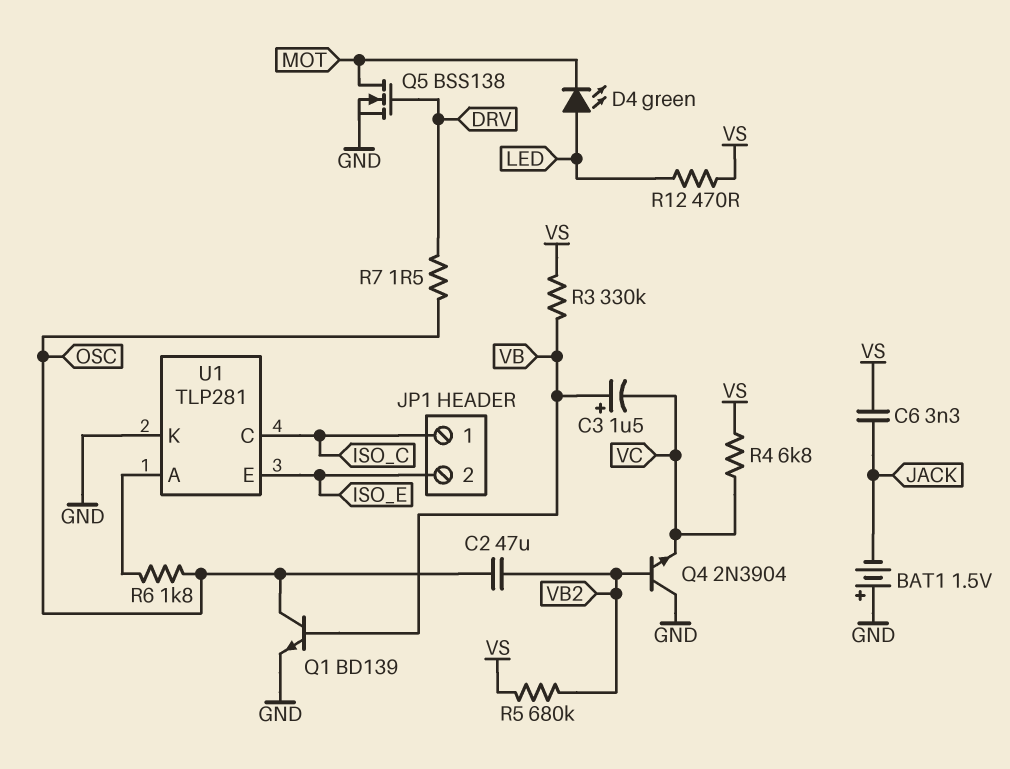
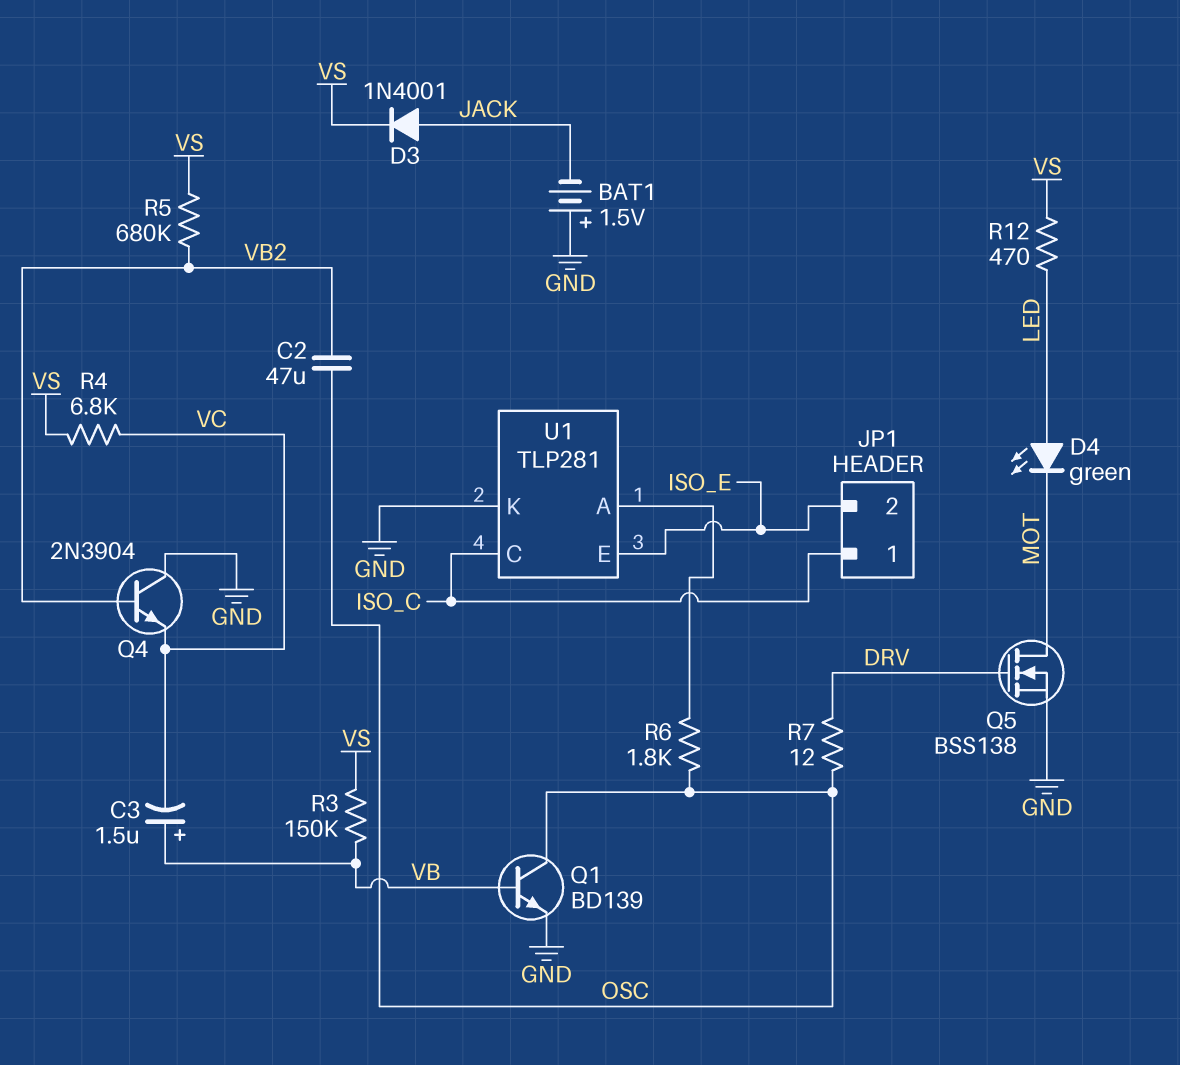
C6: 3.3nF (JACK, VS) -> none
D3: none -> diode 1N4001 (A JACK, K VS)
R3: 330k (VB, VS) -> 150k (VB, VS)
R7: 1.5 (DRV, OSC) -> 12 (DRV, OSC)

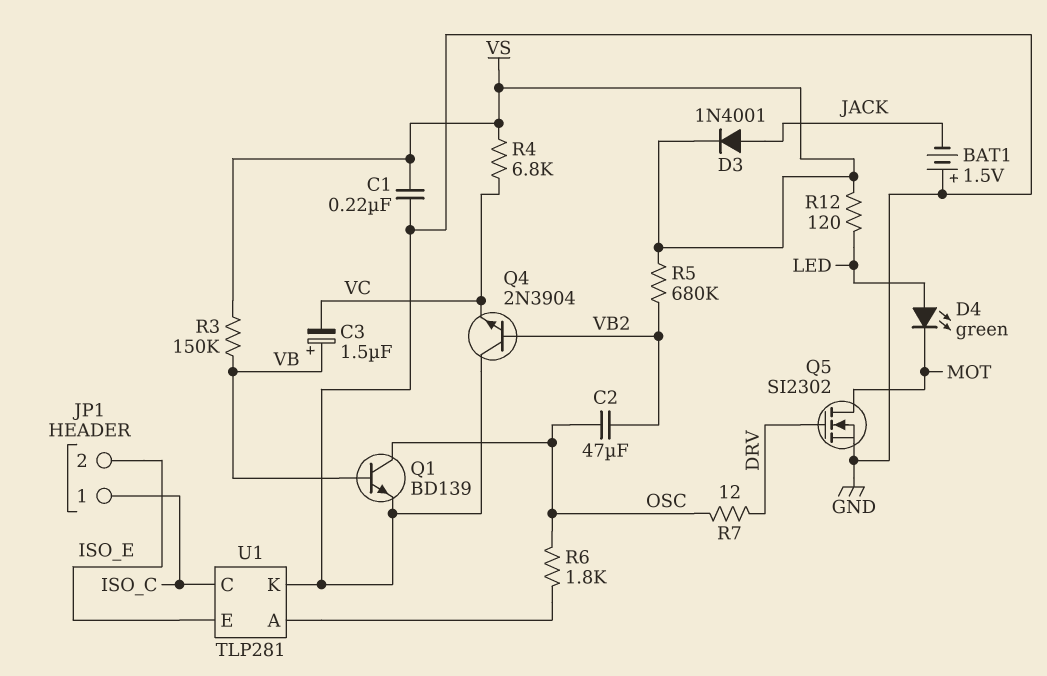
C1: none -> 220nF (GND, VS)
Q5: NMOS BSS138 (G DRV, D MOT, S GND) -> NMOS SI2302 (G DRV, D MOT, S GND)
R12: 470 (LED, VS) -> 120 (LED, VS)

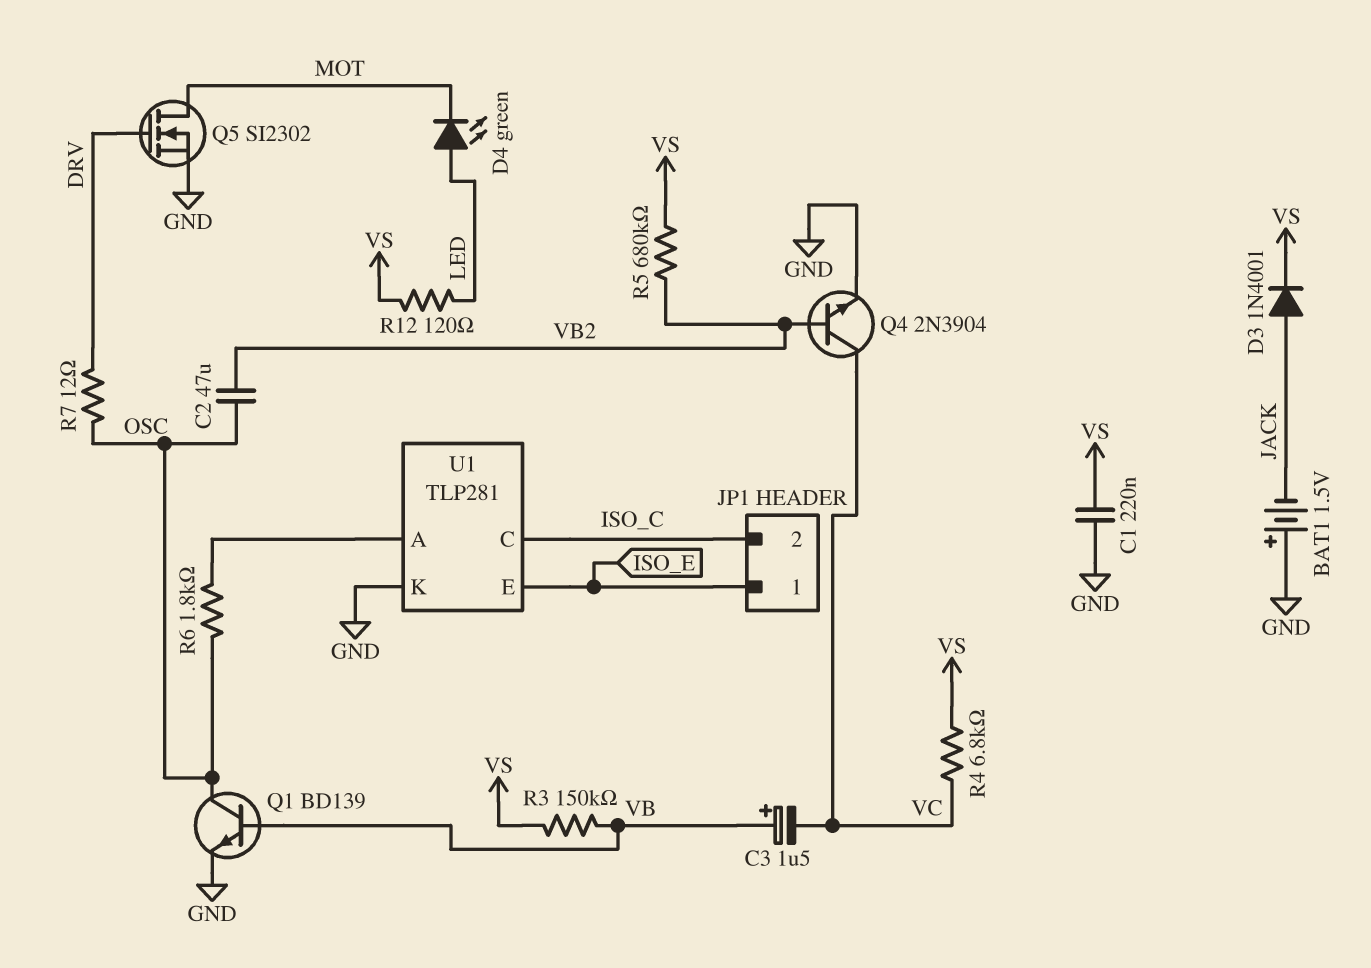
JP1 pin 1: ISO_C -> ISO_E
JP1 pin 2: ISO_E -> ISO_C
Q4: NPN 2N3904 (B VB2, C GND, E VC) -> NPN 2N3904 (B VB2, C VC, E GND)

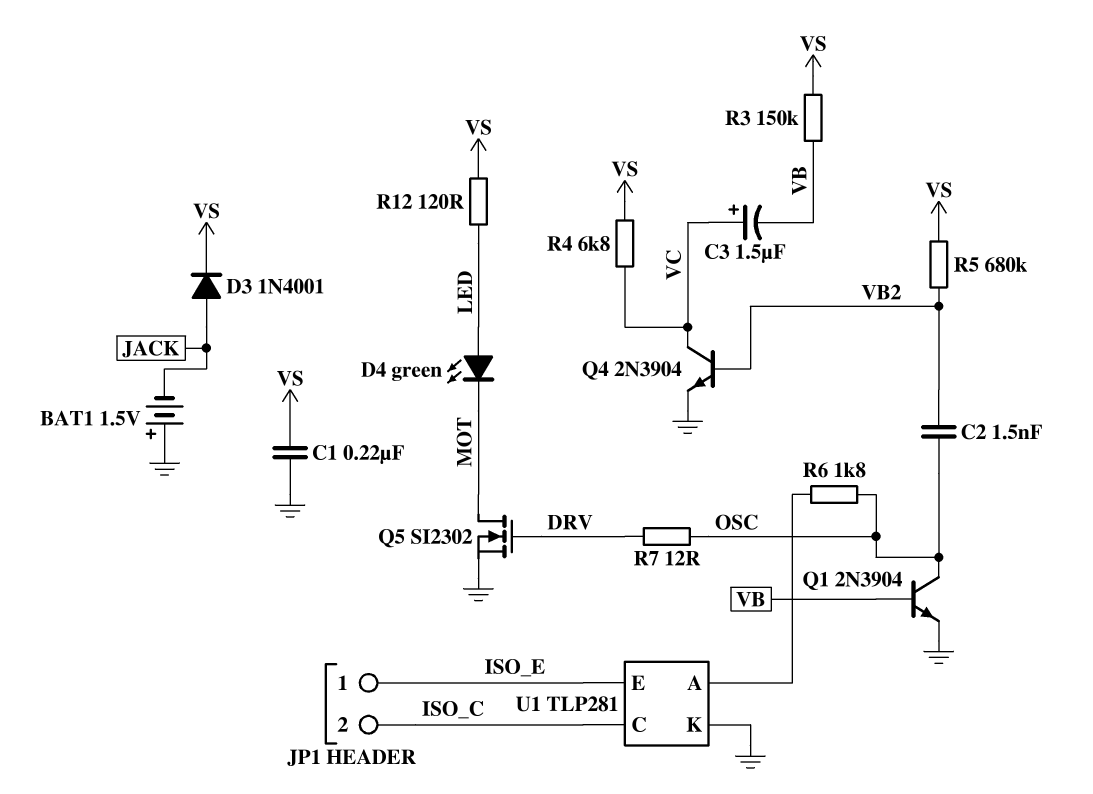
C2: 47uF (OSC, VB2) -> 1.5nF (OSC, VB2)
C3: 1.5uF (plus VB, minus VC) -> 1.5uF (plus VC, minus VB)
Q1: NPN BD139 (B VB, C OSC, E GND) -> NPN 2N3904 (B VB, C OSC, E GND)

